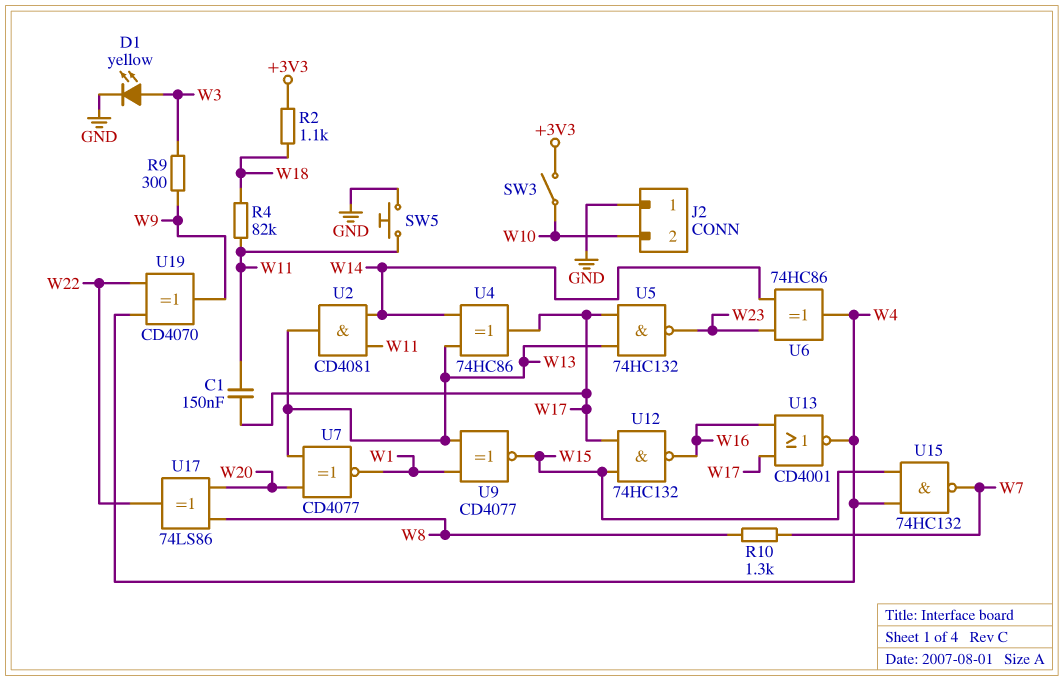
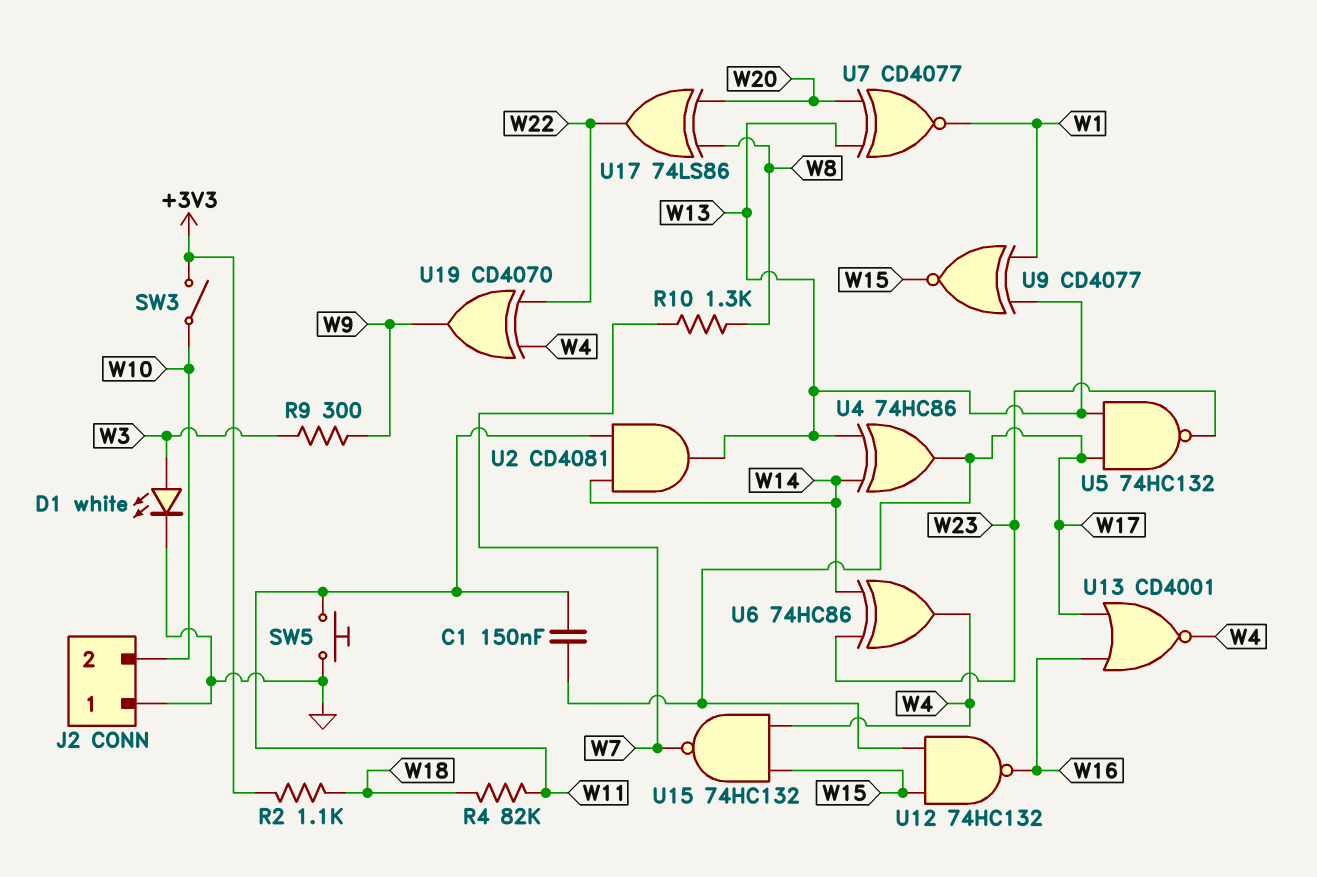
D1: LED yellow (A W3, K GND) -> LED white (A W3, K GND)

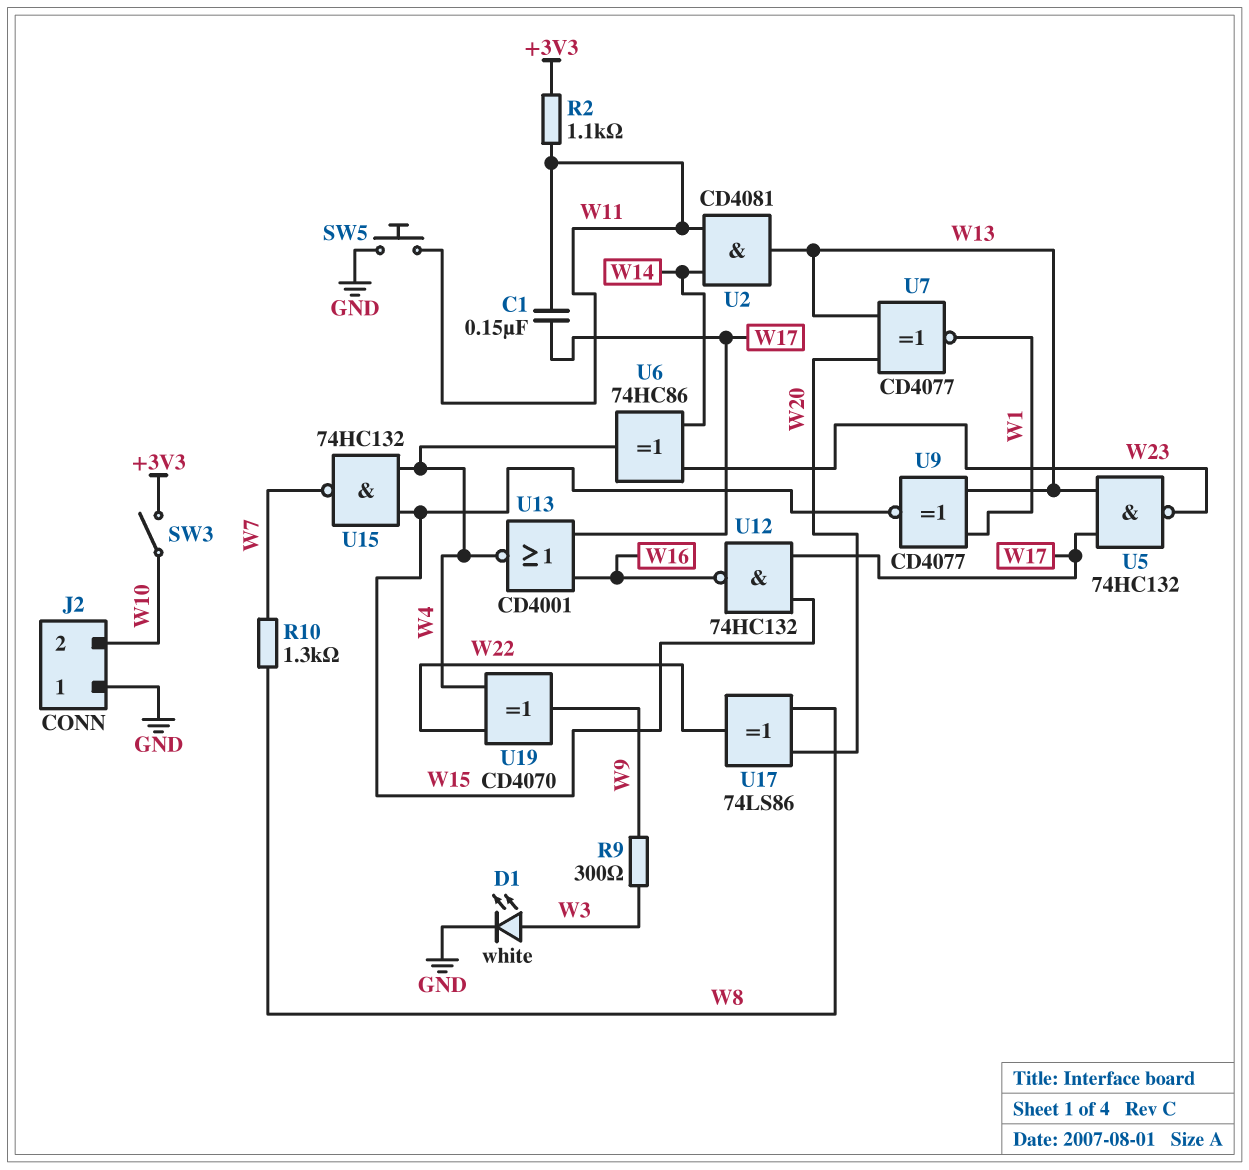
R2: 1.1k (+3V3, W18) -> 1.1k (+3V3, W11)
R4: 82k (W11, W18) -> none
U4: XOR 74HC86 (in W13, in W14, out W17) -> none

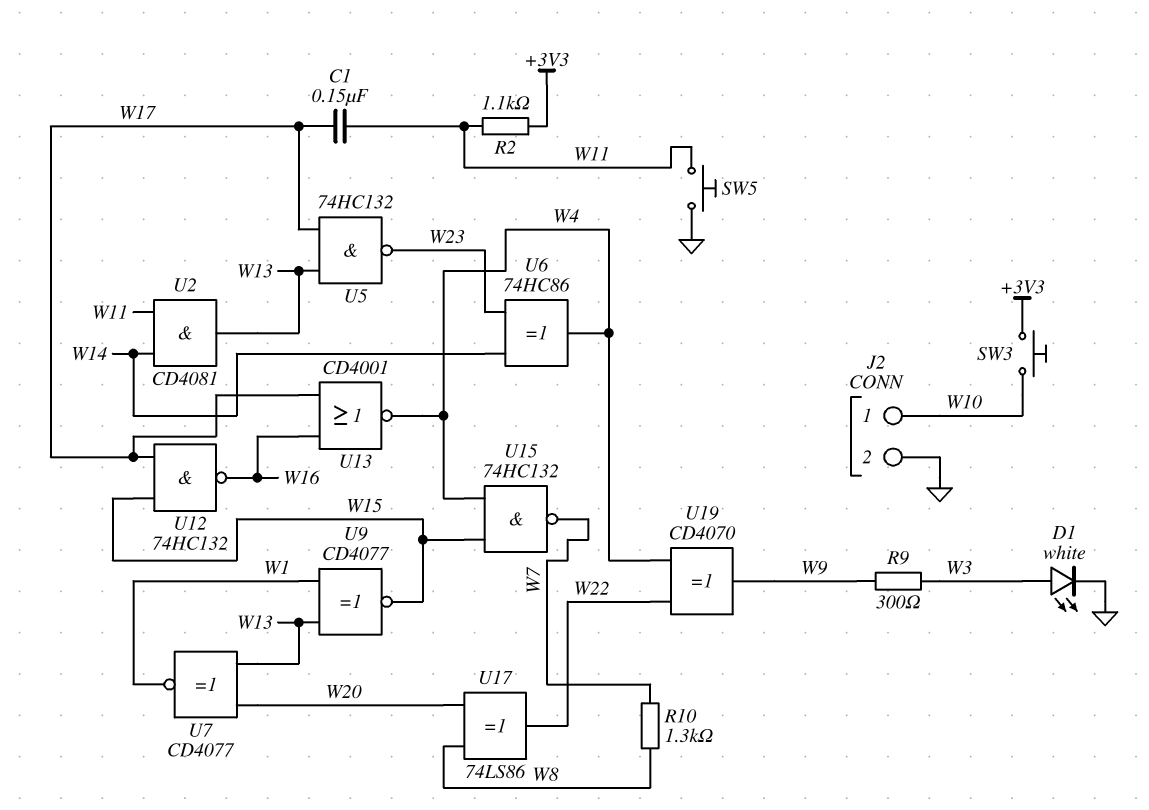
J2 pin 1: GND -> W10
J2 pin 2: W10 -> GND
SW3: switch (+3V3, W10) -> button (+3V3, W10)

